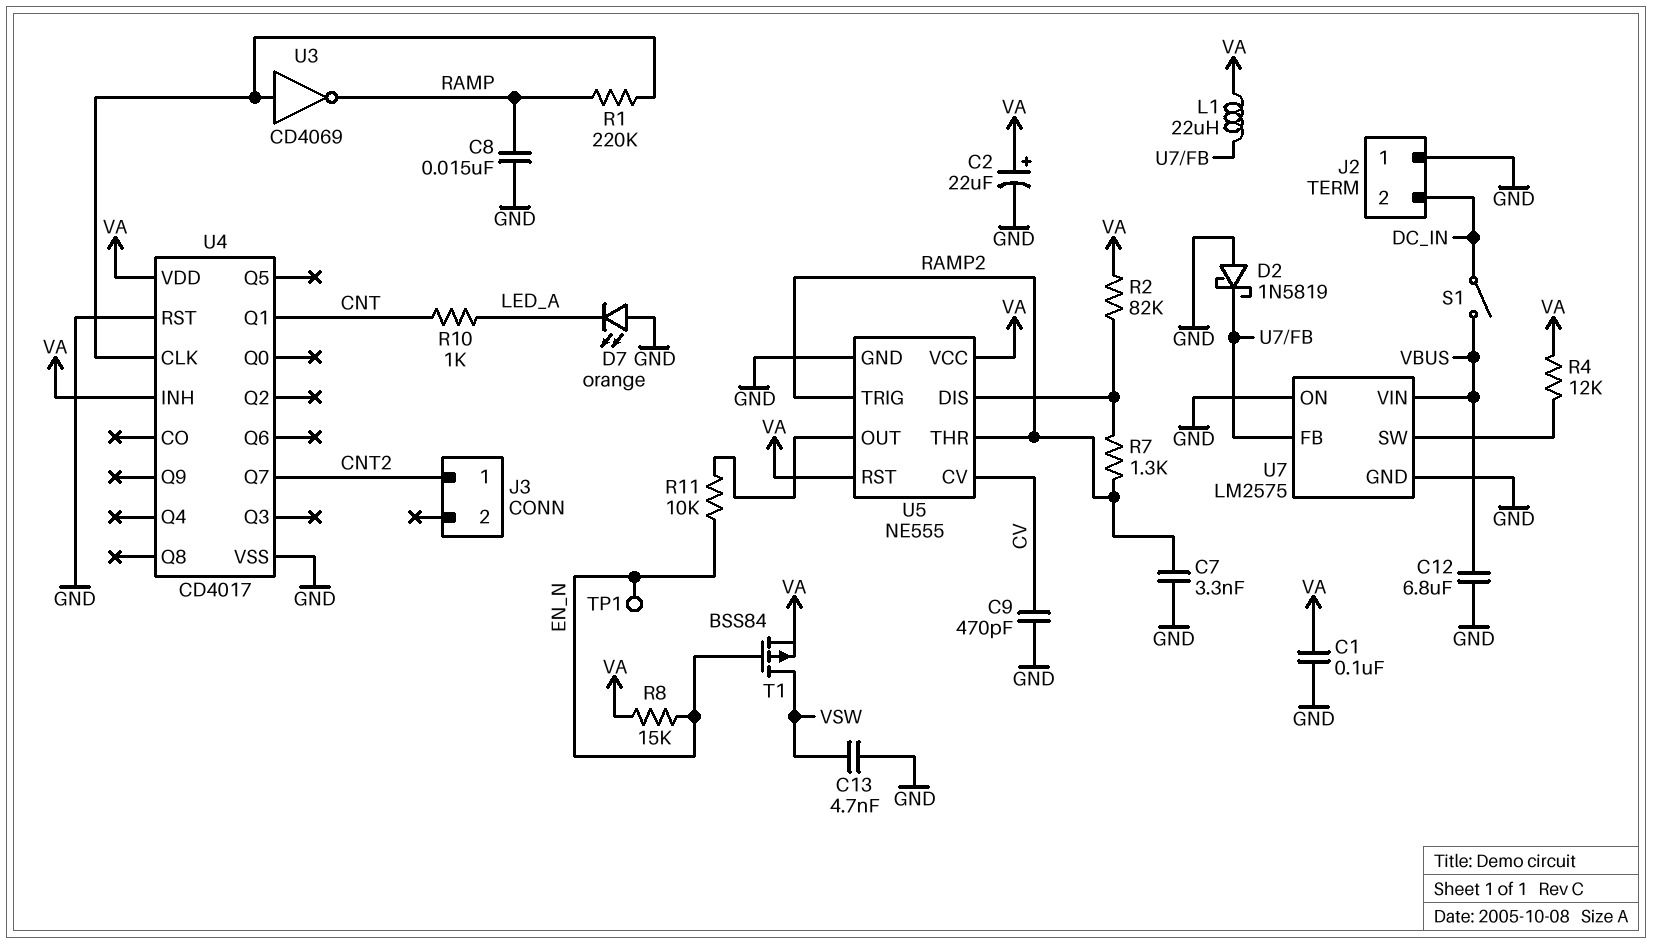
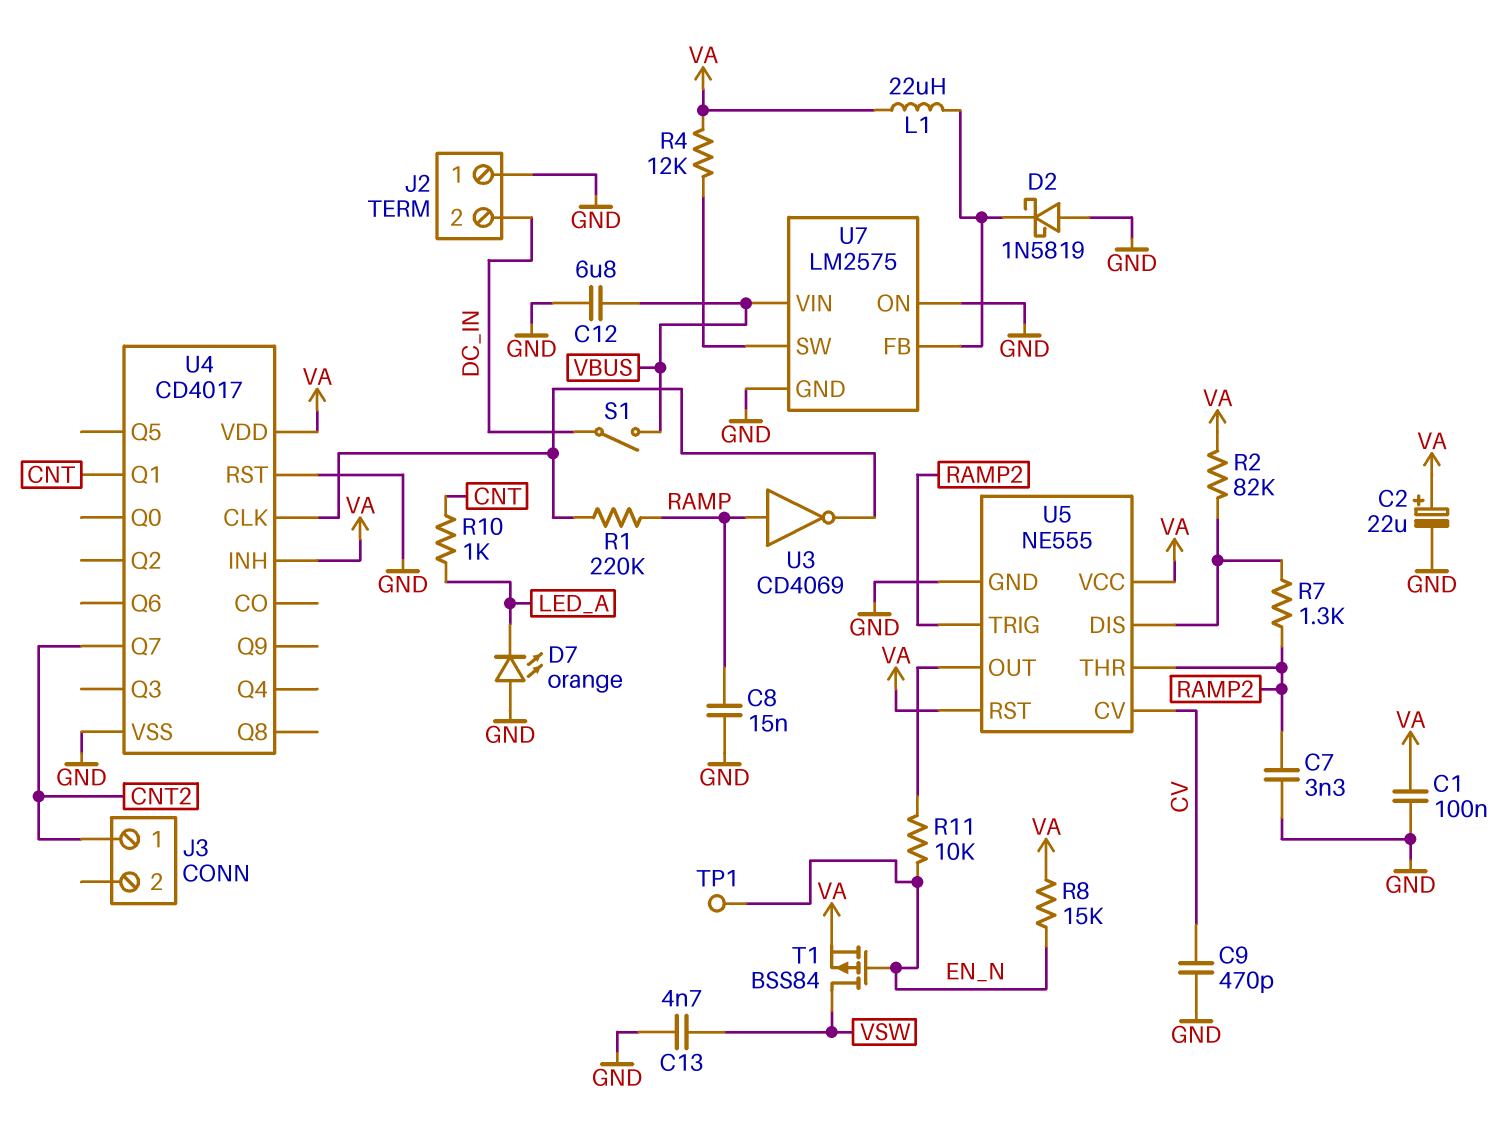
U3: NOT CD4069 (in U4/CLK, out RAMP) -> NOT CD4069 (in RAMP, out U4/CLK)

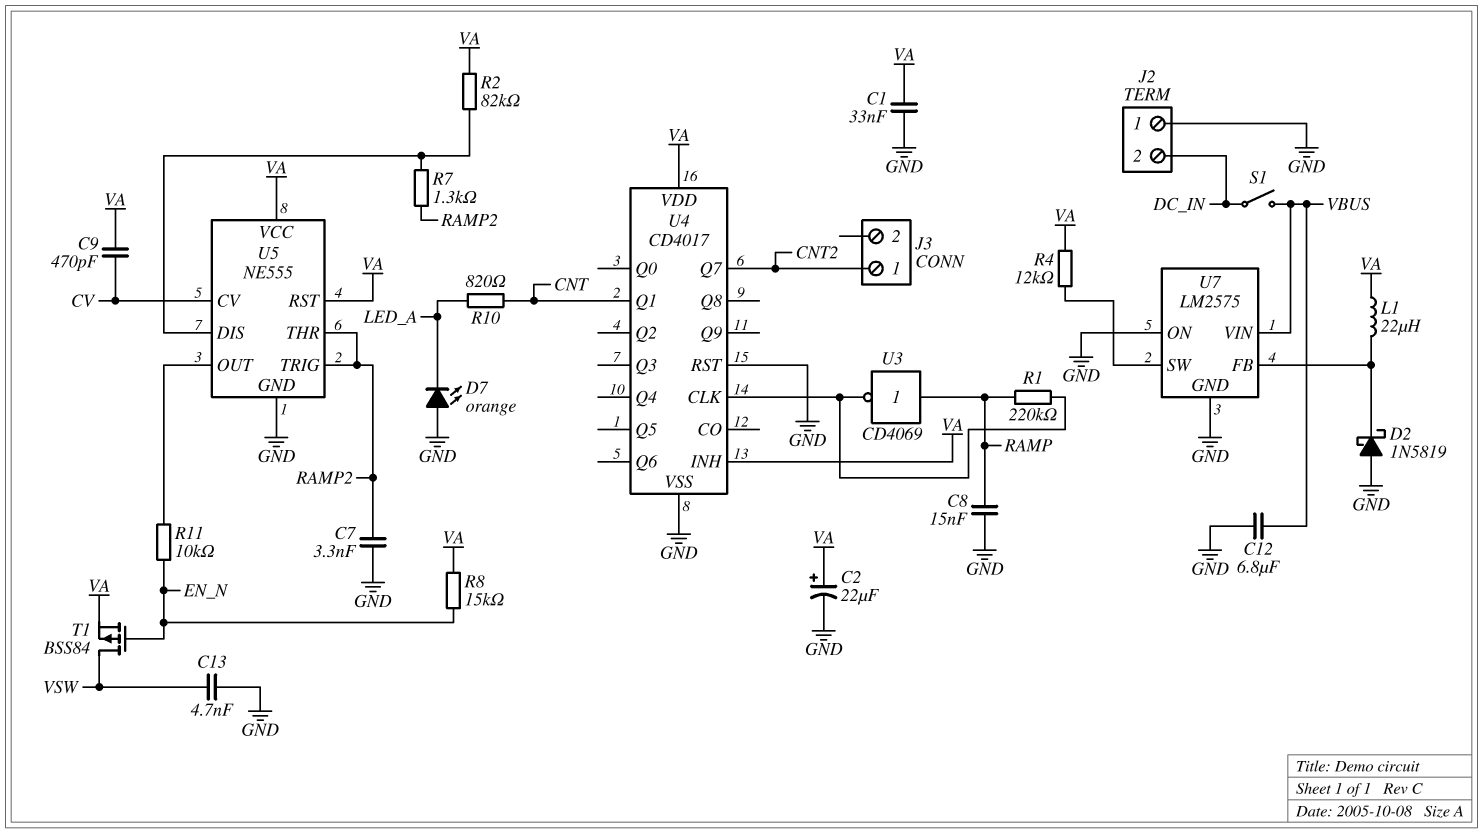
C1: 100nF (GND, VA) -> 33nF (GND, VA)
C9: 470pF (CV, GND) -> 470pF (CV, VA)
R10: 1k (CNT, LED_A) -> 820 (CNT, LED_A)
TP1: test point (EN_N) -> none

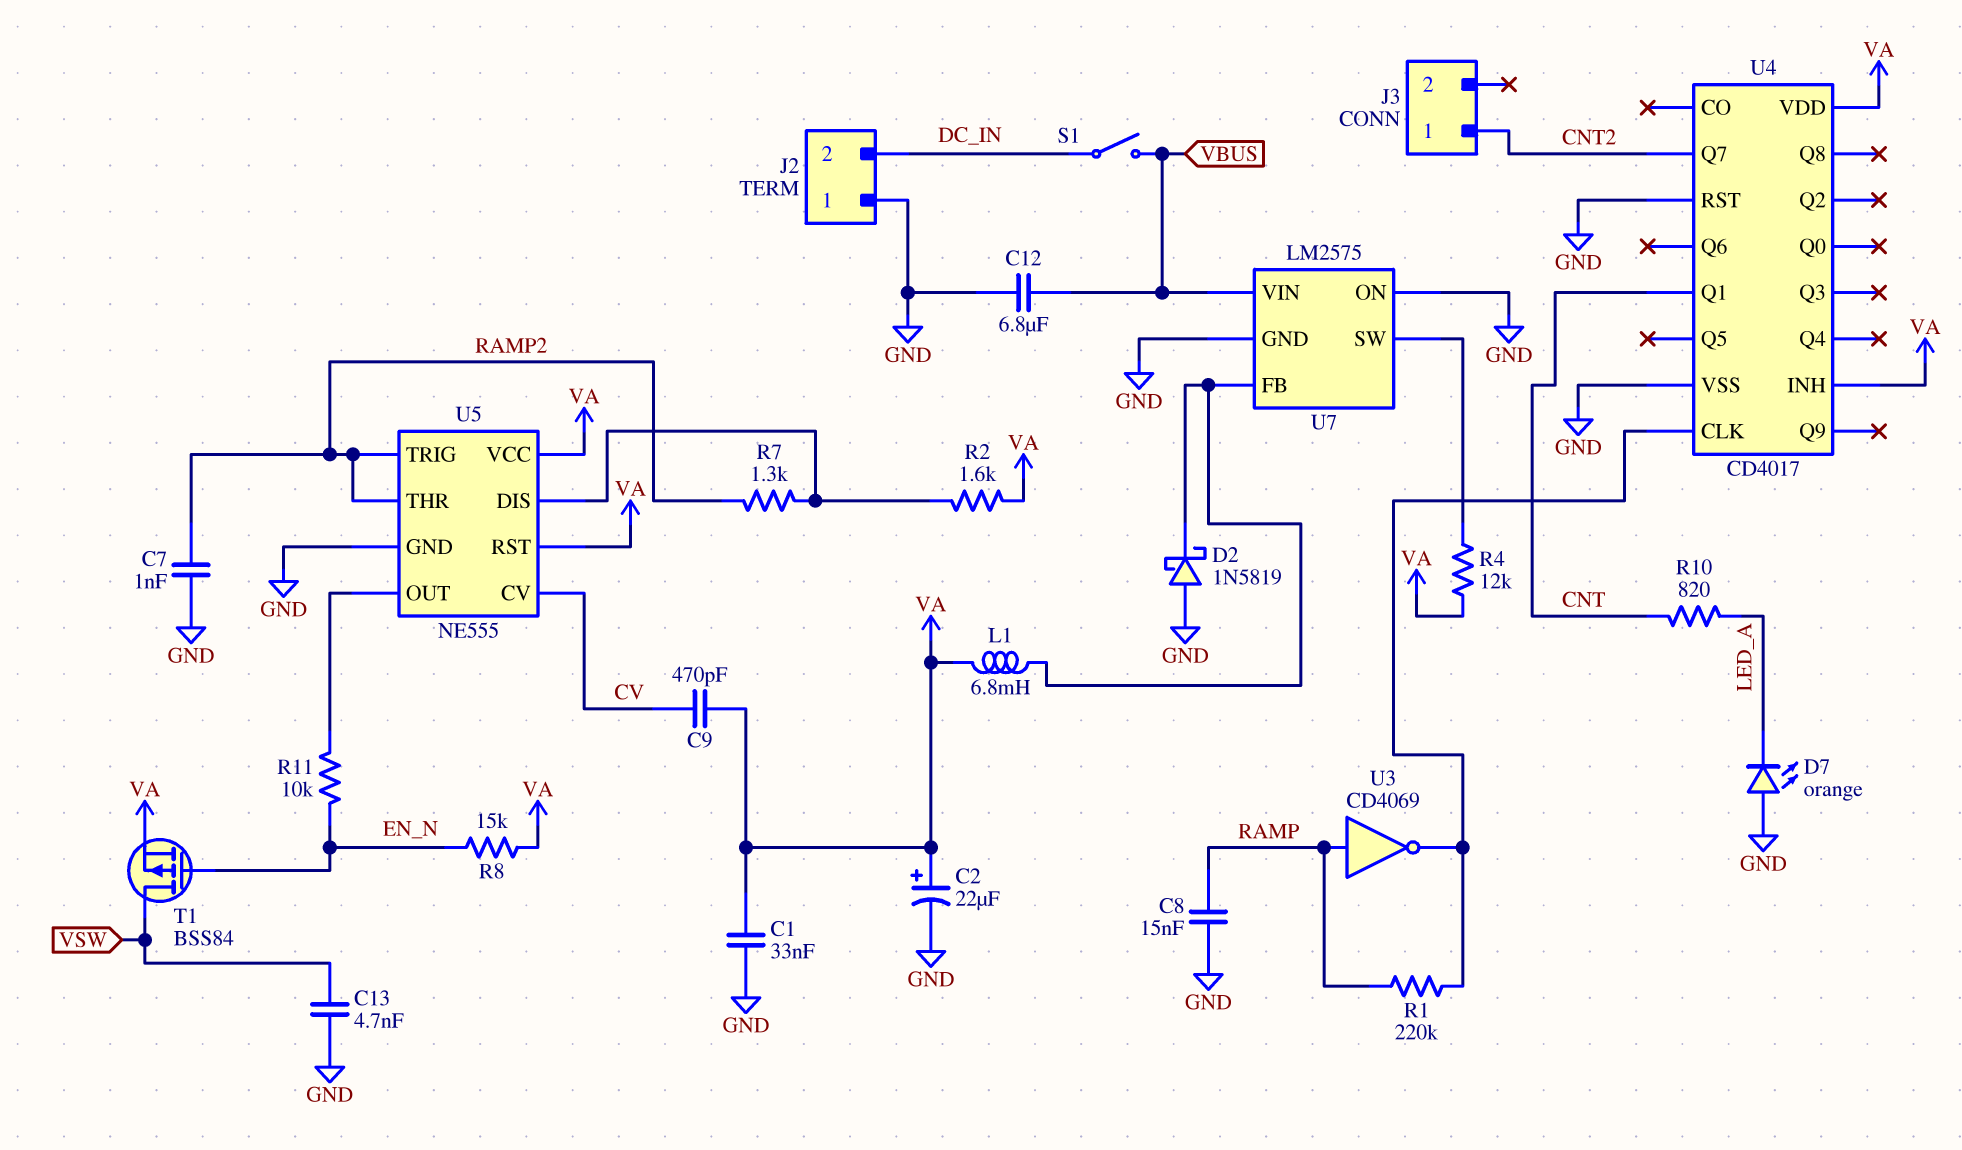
C7: 3.3nF (GND, RAMP2) -> 1nF (GND, RAMP2)
L1: 22uH (U7/FB, VA) -> 6.8mH (U7/FB, VA)
R2: 82k (U5/DIS, VA) -> 1.6k (U5/DIS, VA)

